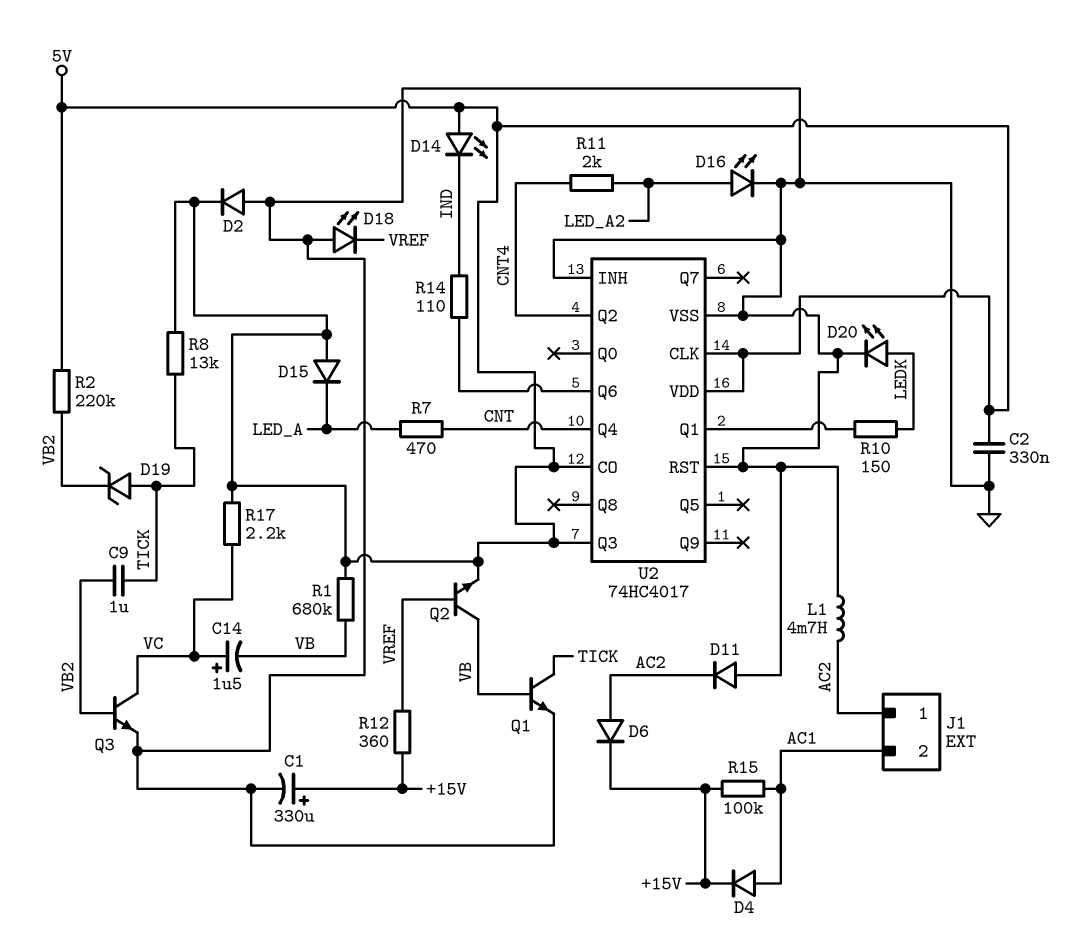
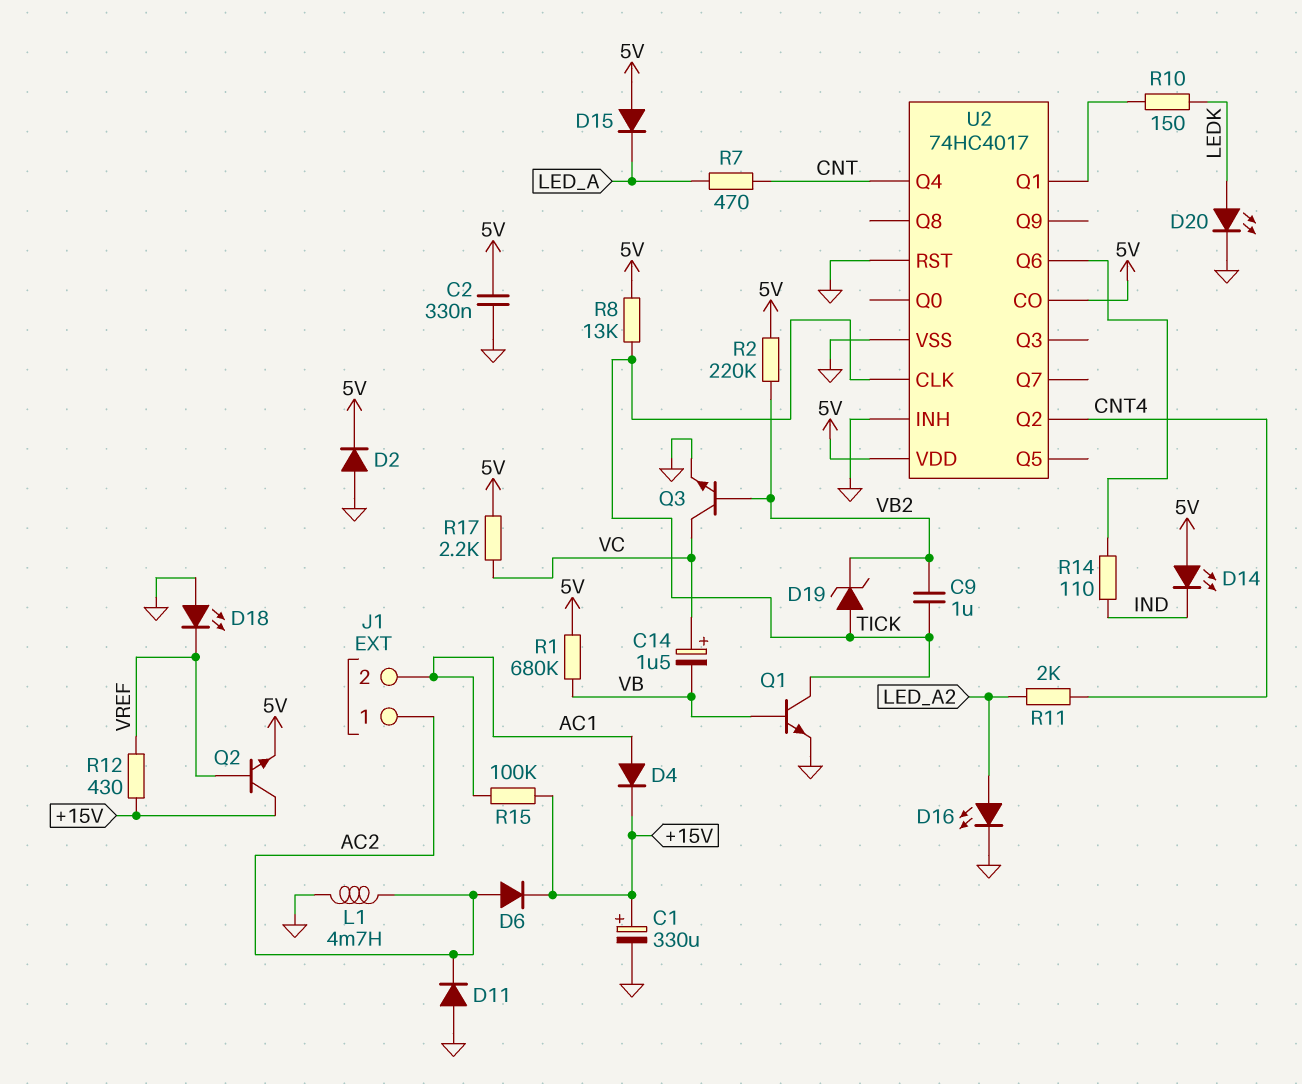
Q2: NPN (B VREF, C VB, E 5V) -> NPN (B VREF, C +15V, E 5V)
R12: 360 (+15V, VREF) -> 430 (+15V, VREF)
U2 pin CLK: 5V -> TICK
U2 pin Q3: 5V -> none

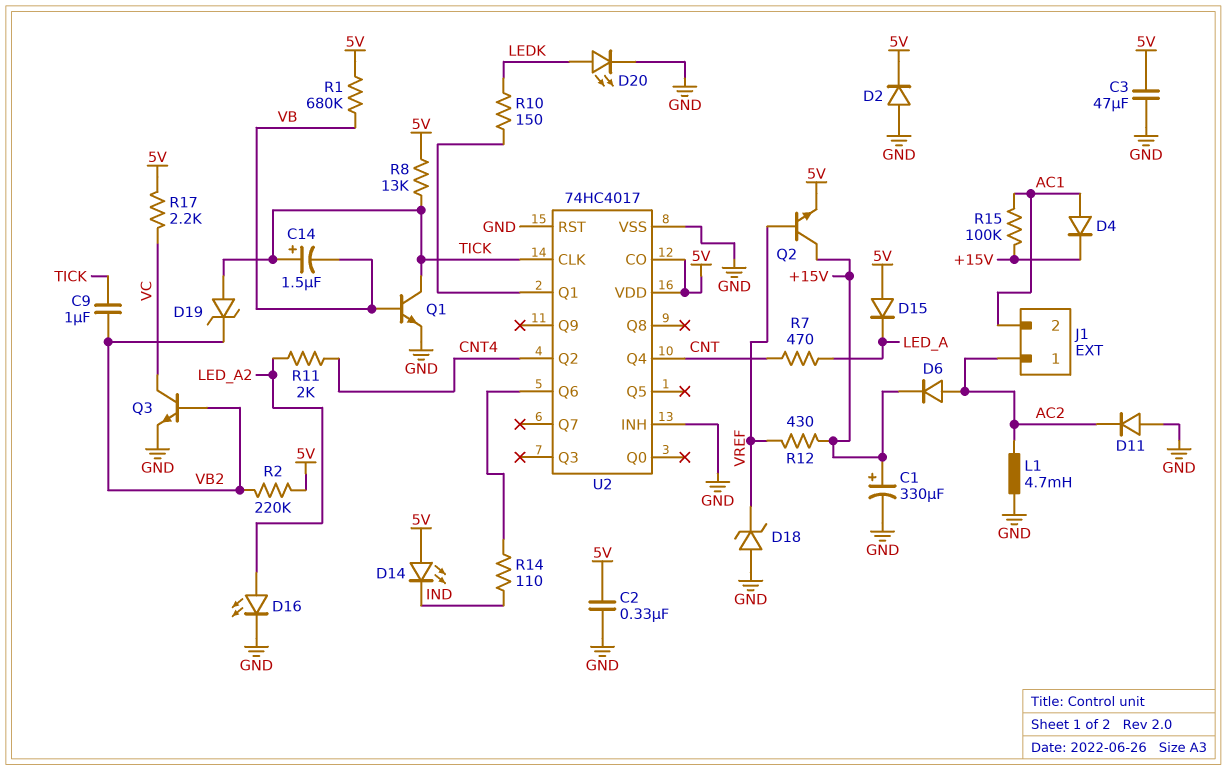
C3: none -> 47uF (5V, GND)
C14: 1.5uF (plus VC, minus VB) -> 1.5uF (plus TICK, minus VB)
D18: LED (A GND, K VREF) -> zener (A GND, K VREF)

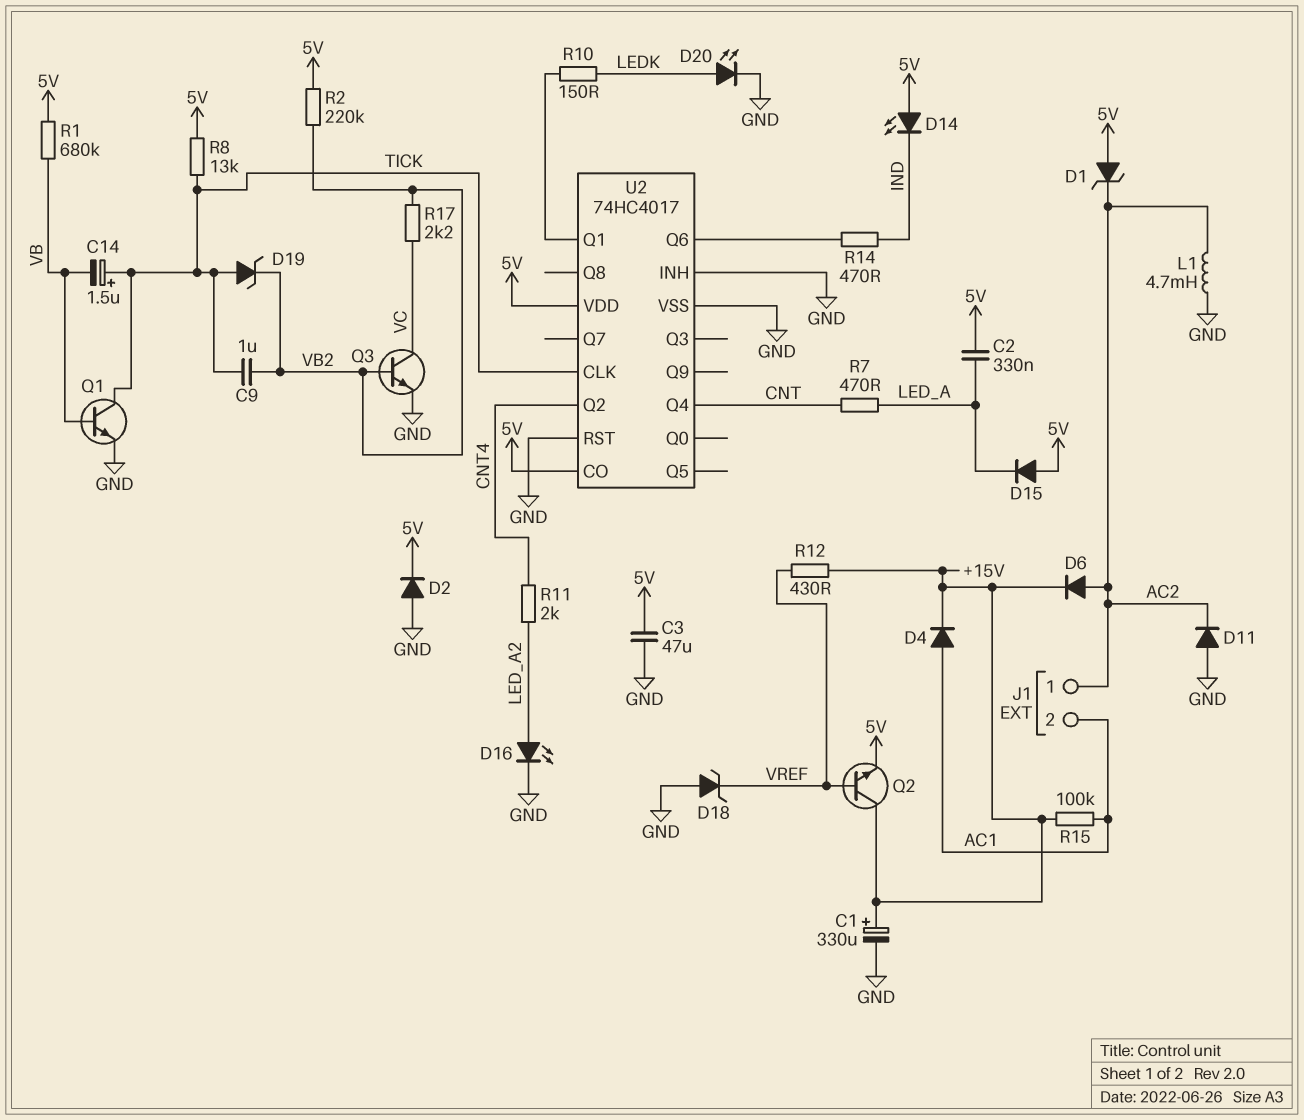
C2: 330nF (5V, GND) -> 330nF (5V, LED_A)
D1: none -> zener (A 5V, K AC2)
R14: 110 (IND, U2/Q6) -> 470 (IND, U2/Q6)
R17: 2.2k (5V, VC) -> 2.2k (VB2, VC)

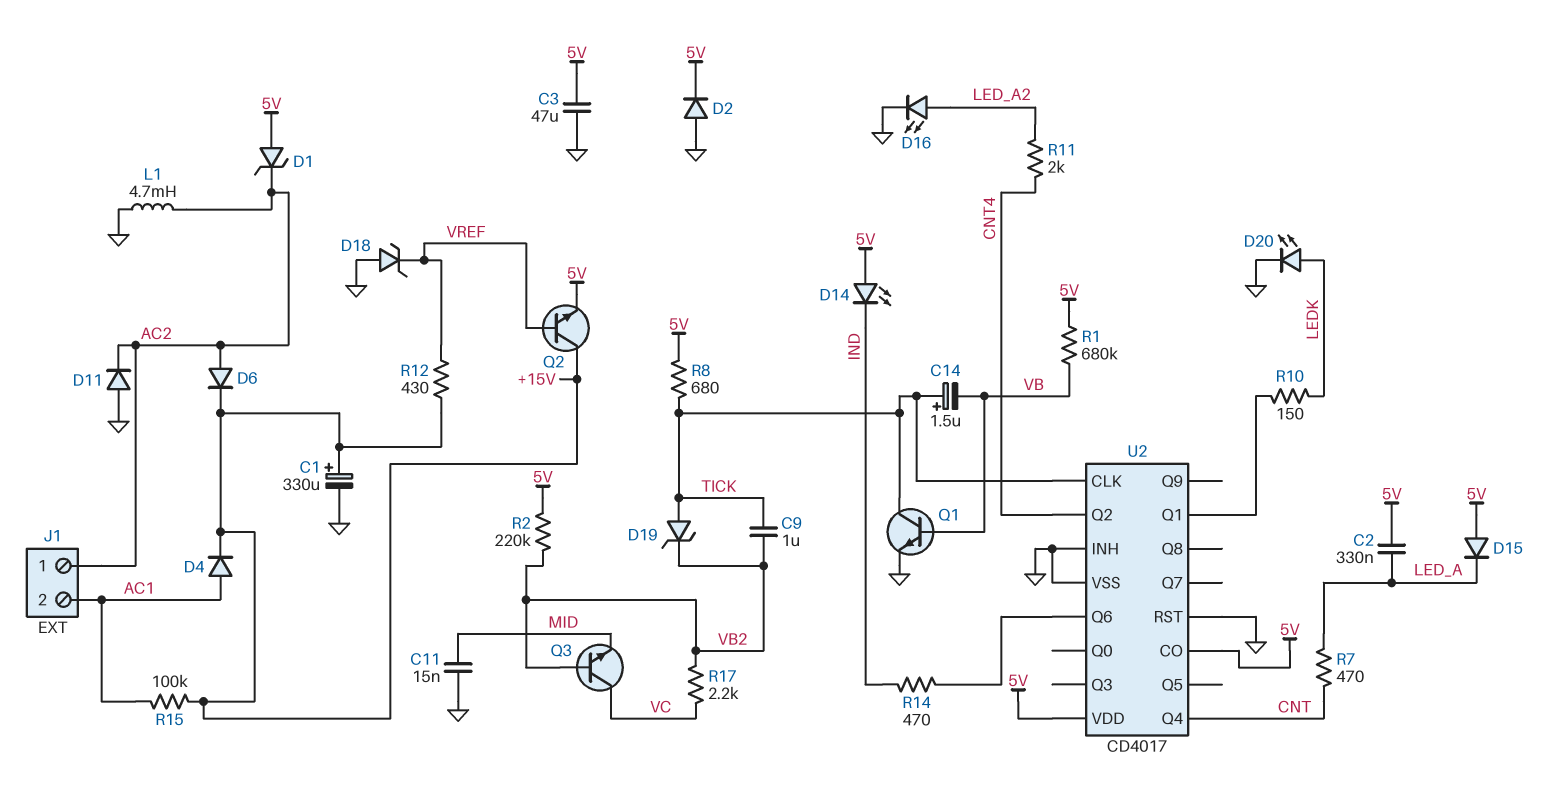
C11: none -> 15nF (GND, MID)
Q3: NPN (B VB2, C VC, E GND) -> NPN (B VB2, C VC, E MID)
R8: 13k (5V, TICK) -> 680 (5V, TICK)
U2: 74HC4017 -> CD4017

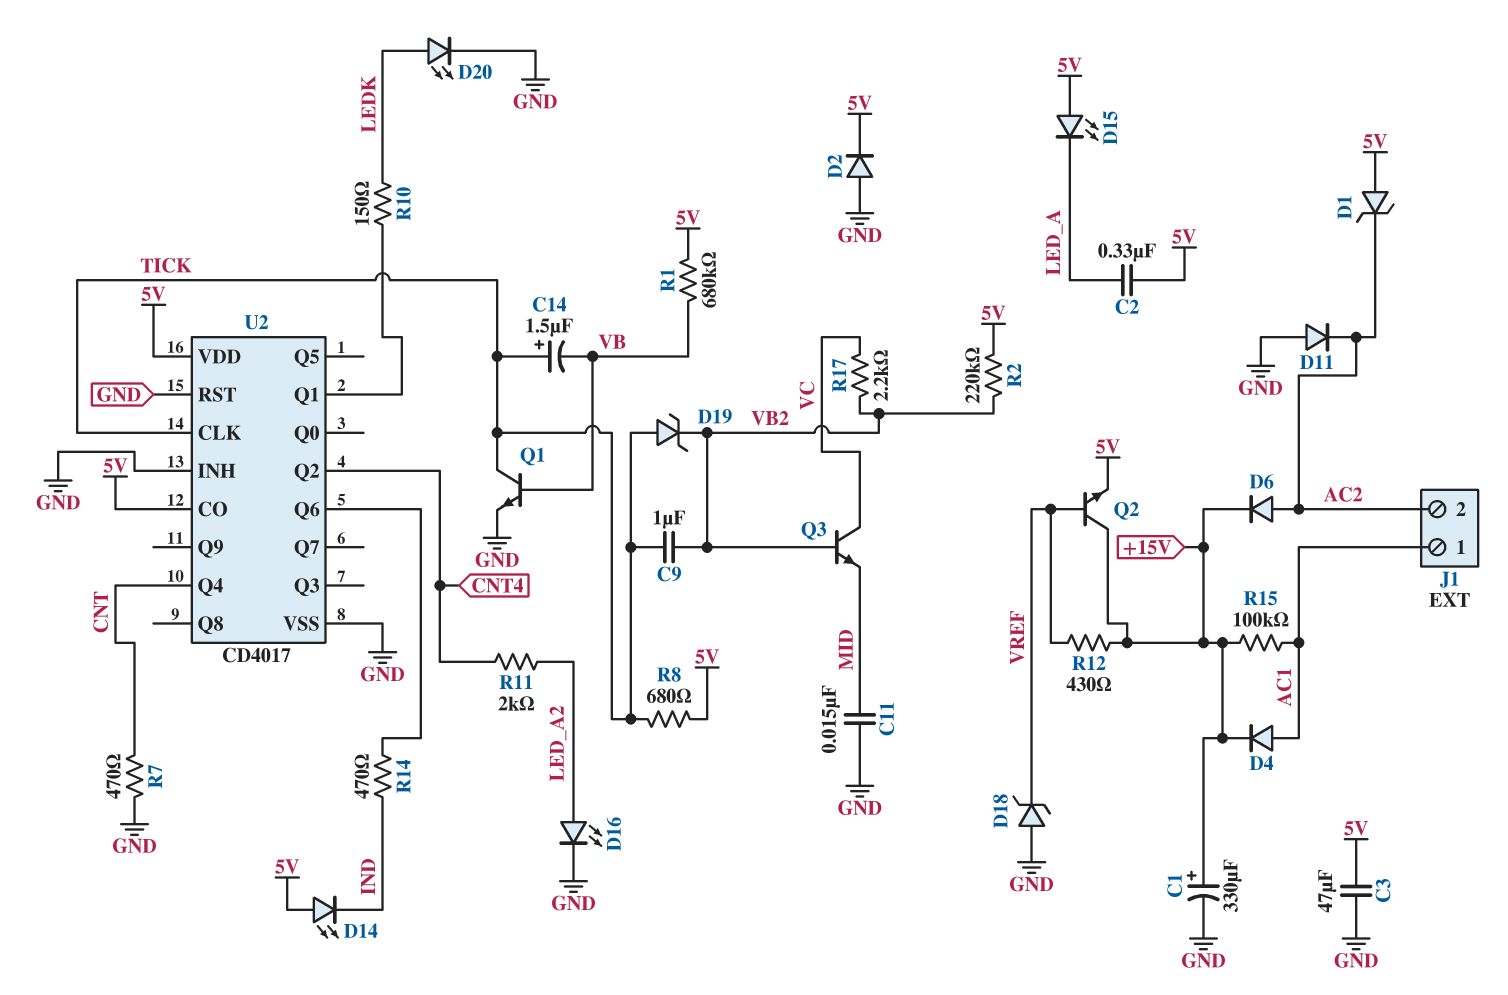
D15: diode (A 5V, K LED_A) -> LED (A 5V, K LED_A)
J1 pin 1: AC2 -> AC1
J1 pin 2: AC1 -> AC2
L1: 4.7mH (AC2, GND) -> none
R7: 470 (CNT, LED_A) -> 470 (CNT, GND)

